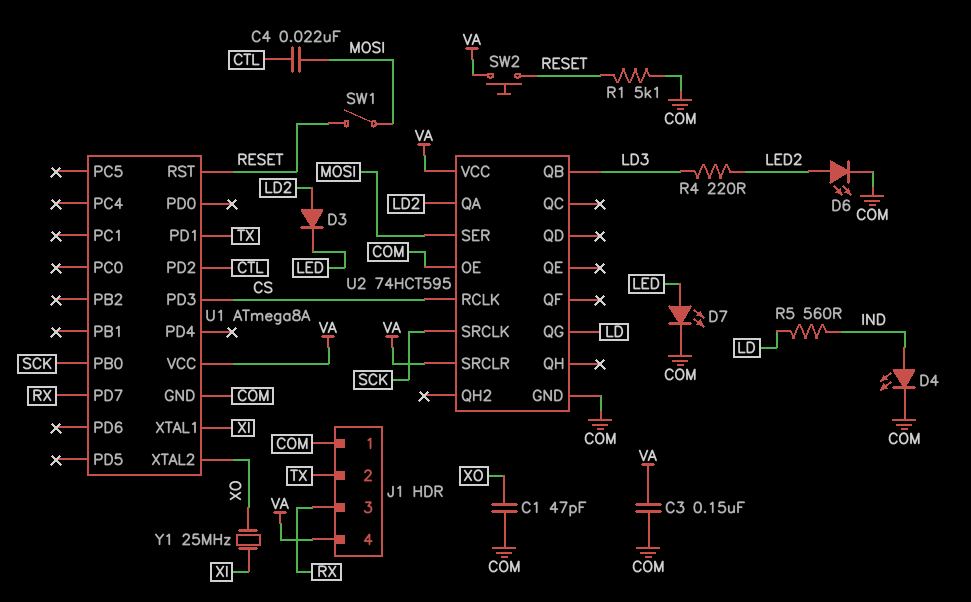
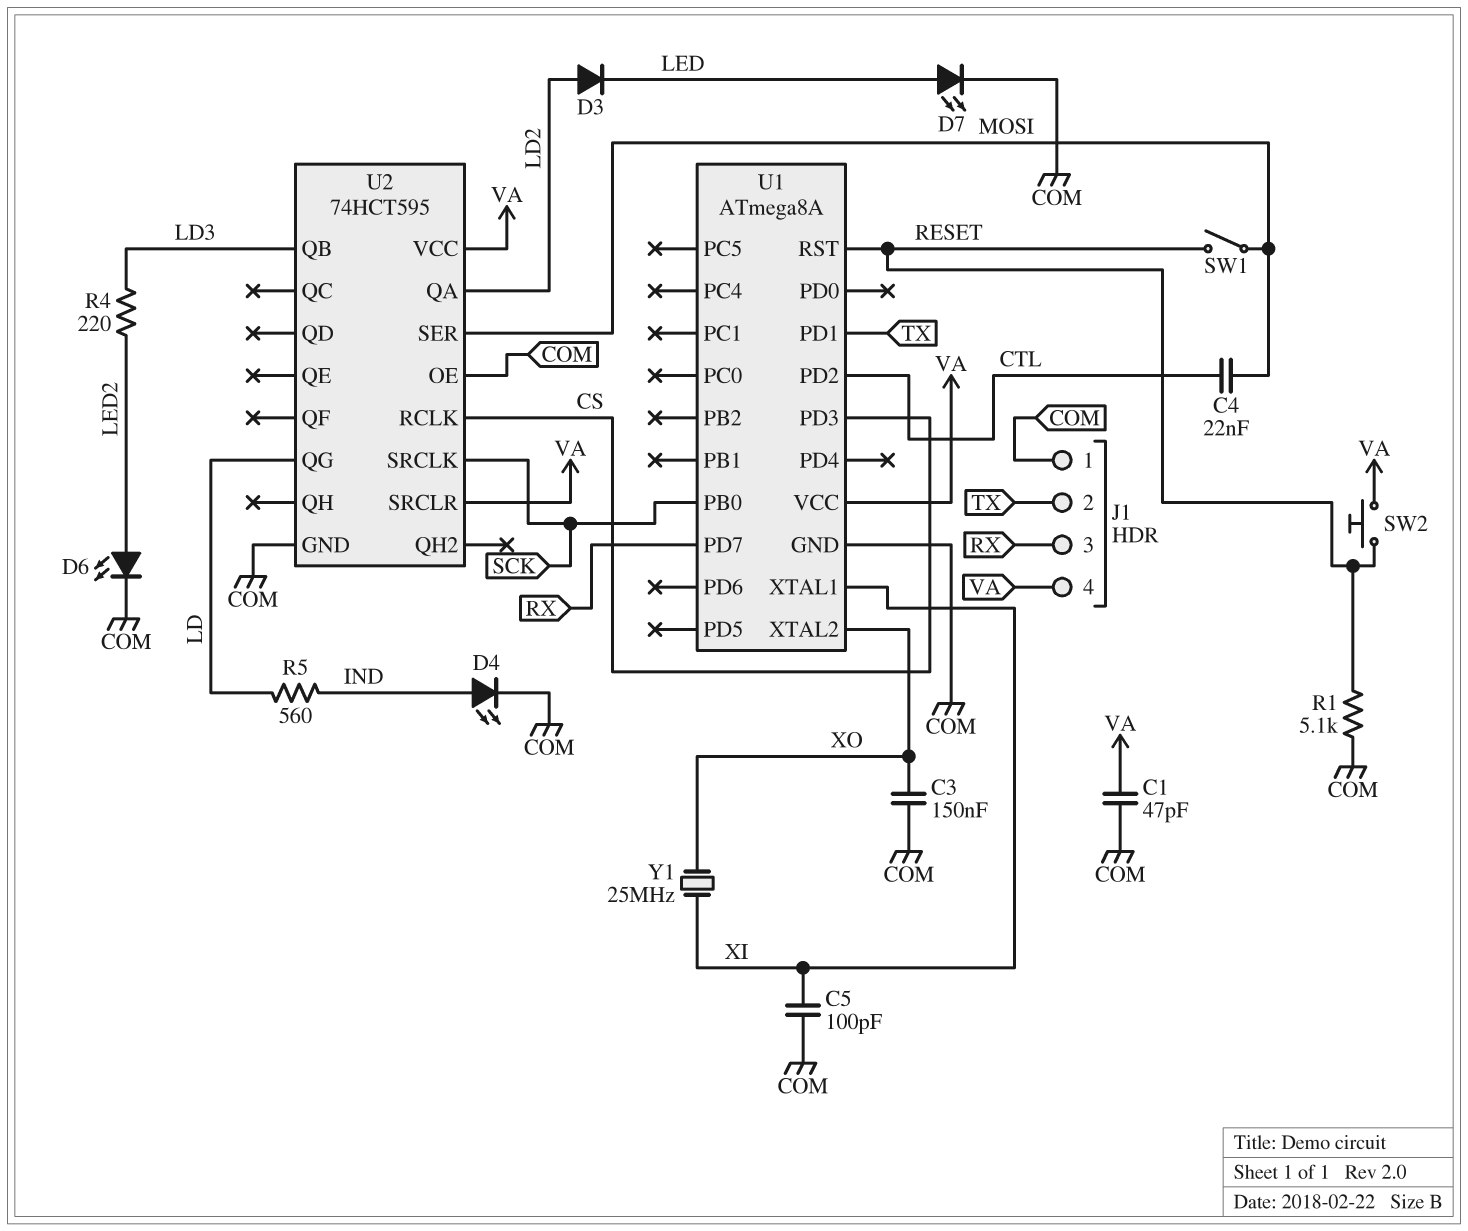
C1: 47pF (COM, XO) -> 47pF (COM, VA)
C3: 150nF (COM, VA) -> 150nF (COM, XO)
C5: none -> 100pF (COM, XI)

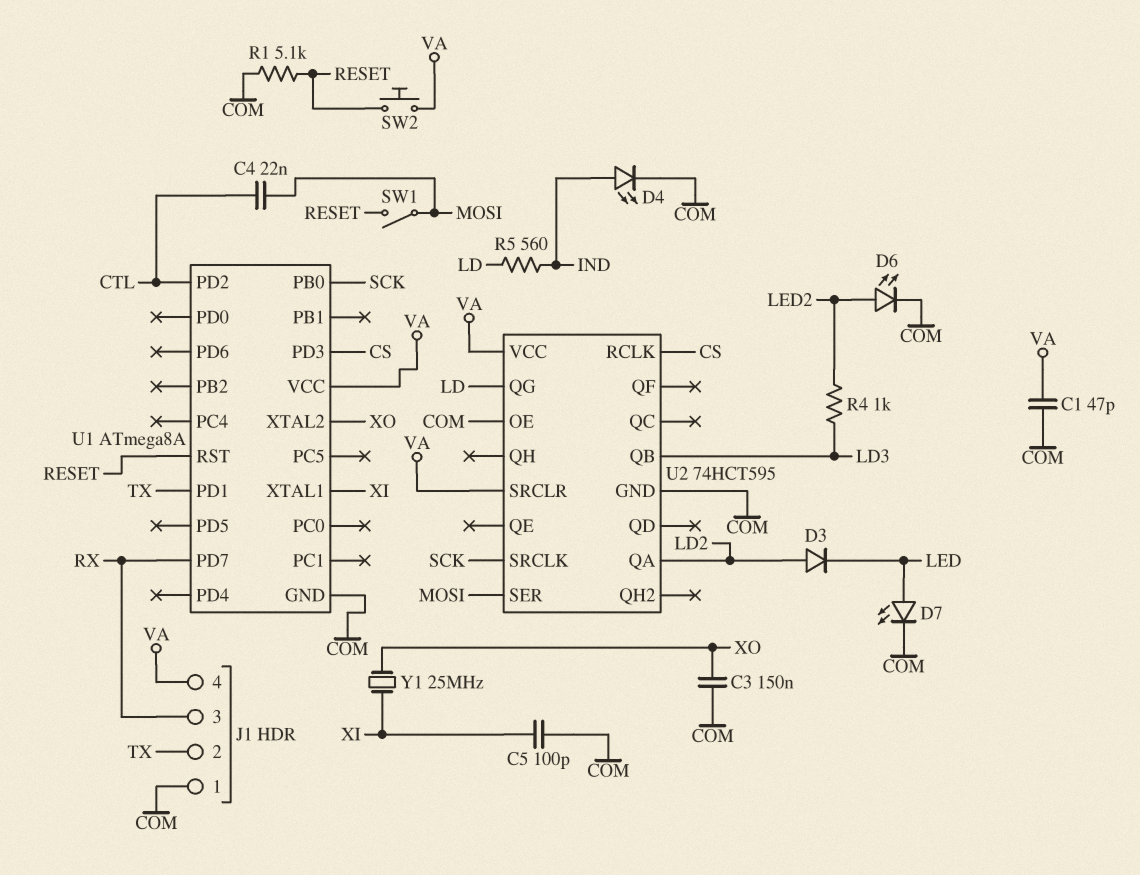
R4: 220 (LD3, LED2) -> 1k (LD3, LED2)

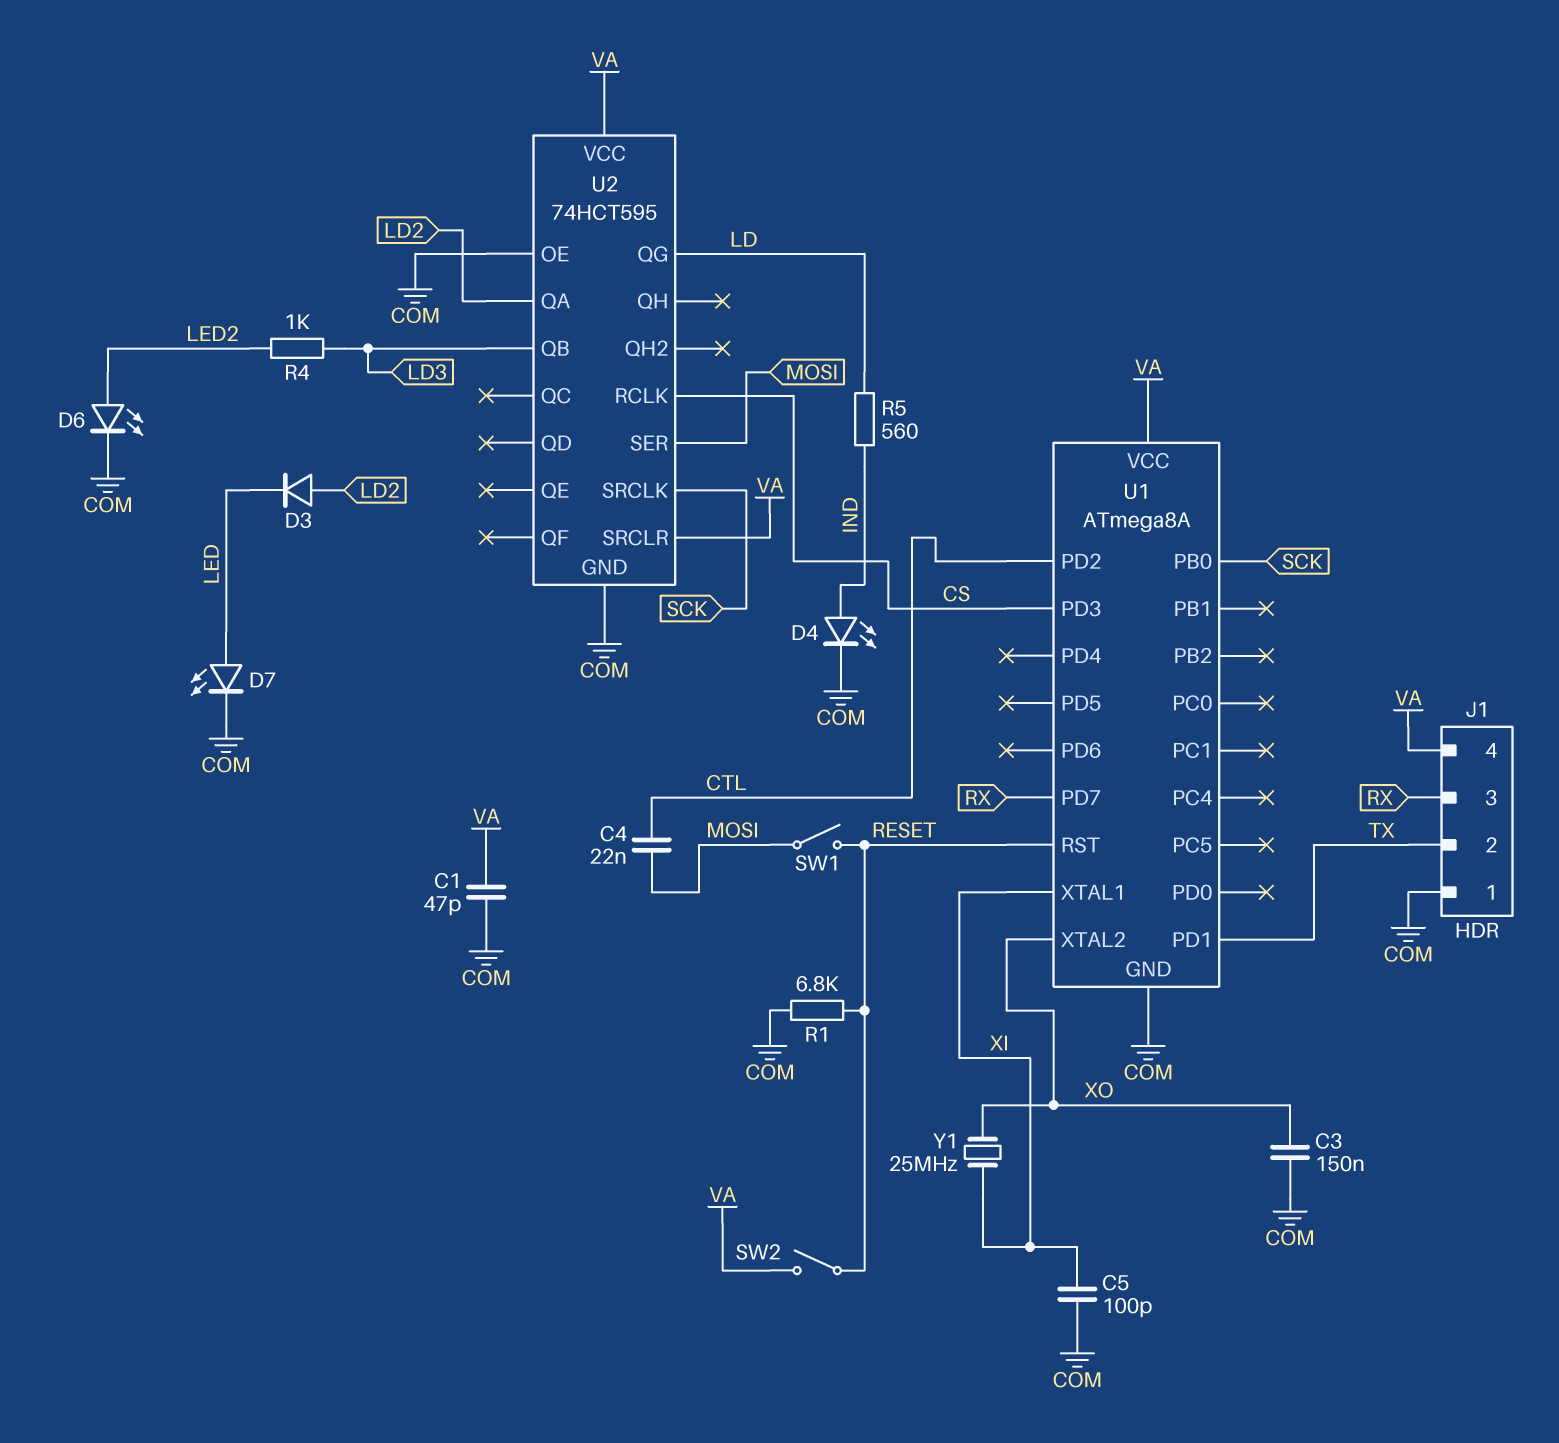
R1: 5.1k (COM, RESET) -> 6.8k (COM, RESET)
SW2: button (RESET, VA) -> switch (RESET, VA)

